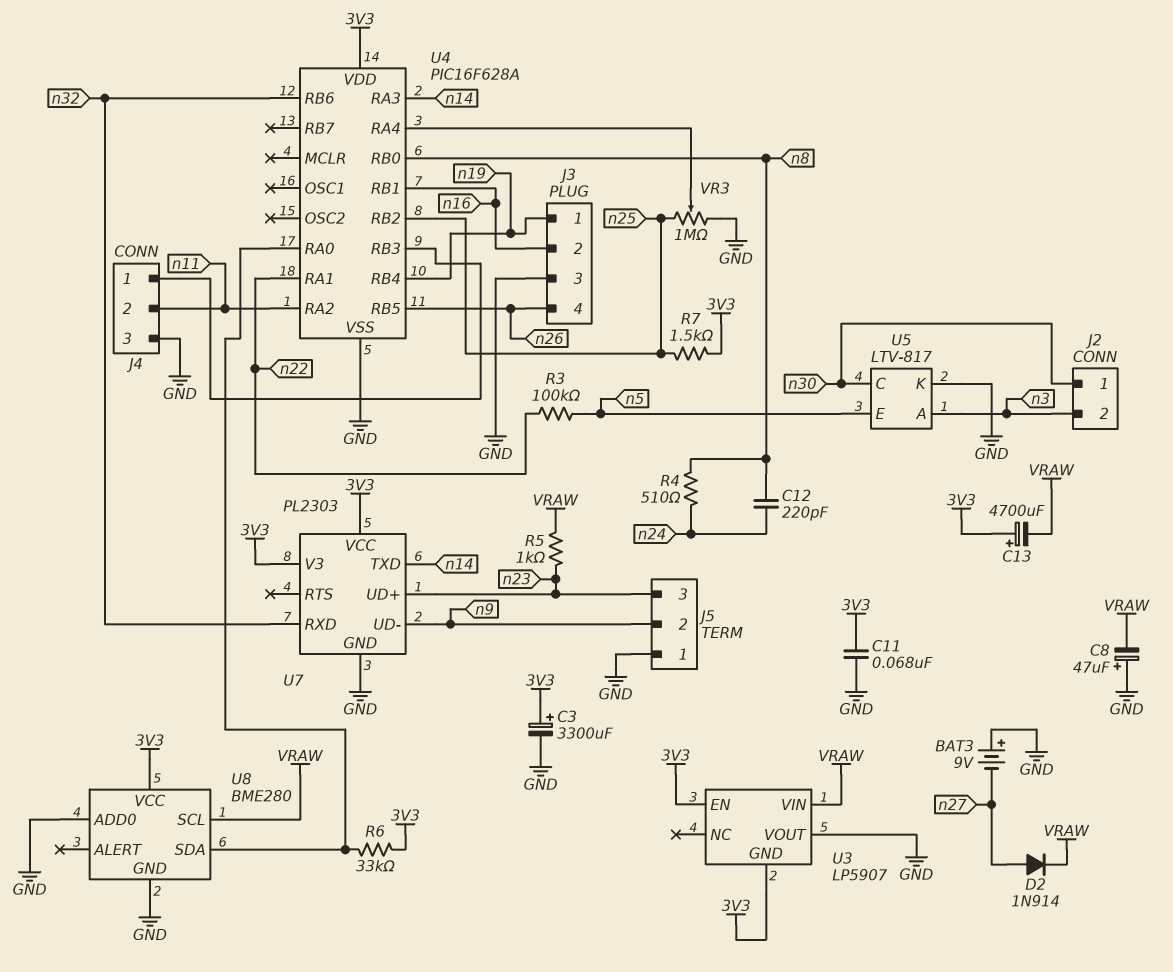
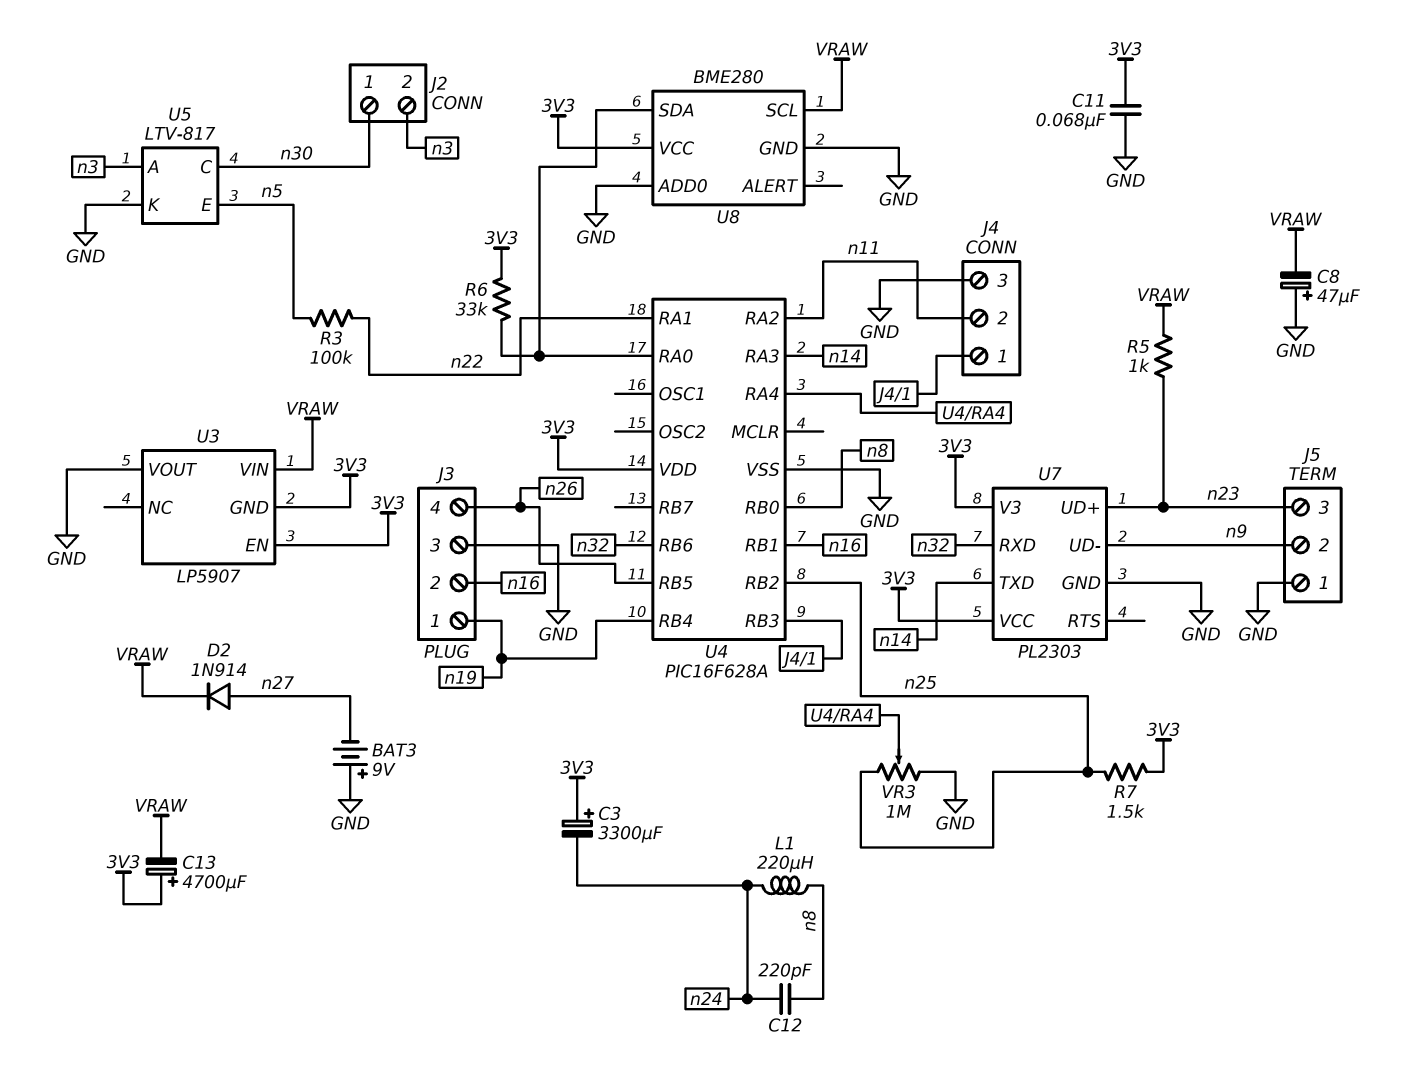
C3: 3300uF (plus 3V3, minus GND) -> 3300uF (plus 3V3, minus n24)
L1: none -> 220uH (n8, n24)
R4: 510 (n8, n24) -> none

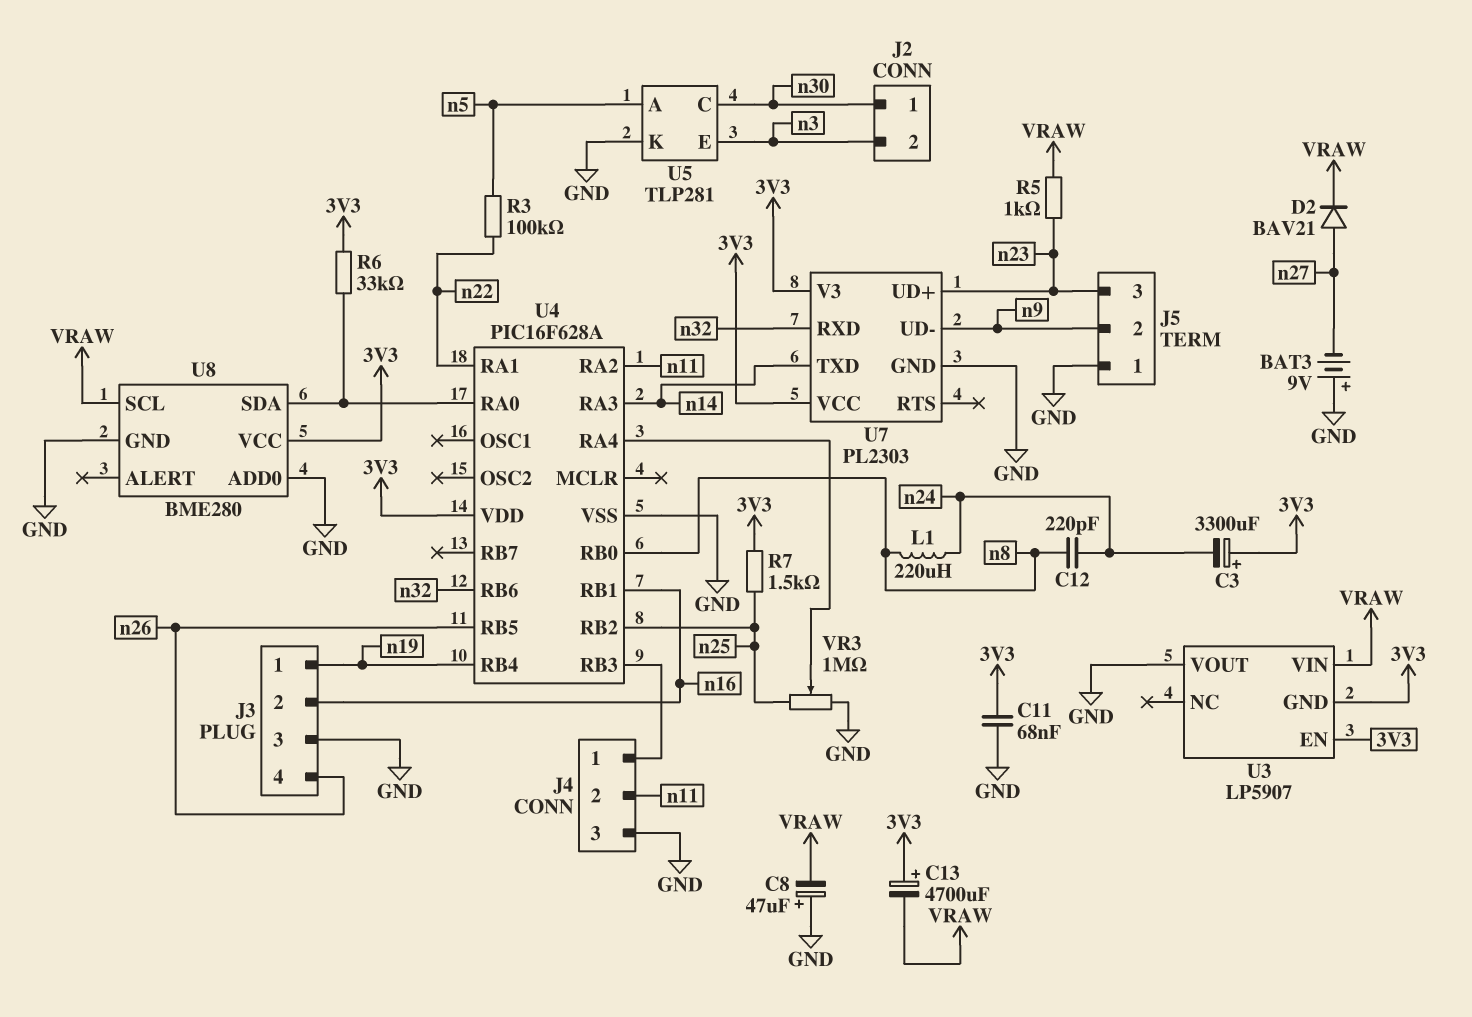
D2: diode 1N914 (A n27, K VRAW) -> diode BAV21 (A n27, K VRAW)
U5: LTV-817 -> TLP281
U5 pin A: n3 -> n5
U5 pin E: n5 -> n3

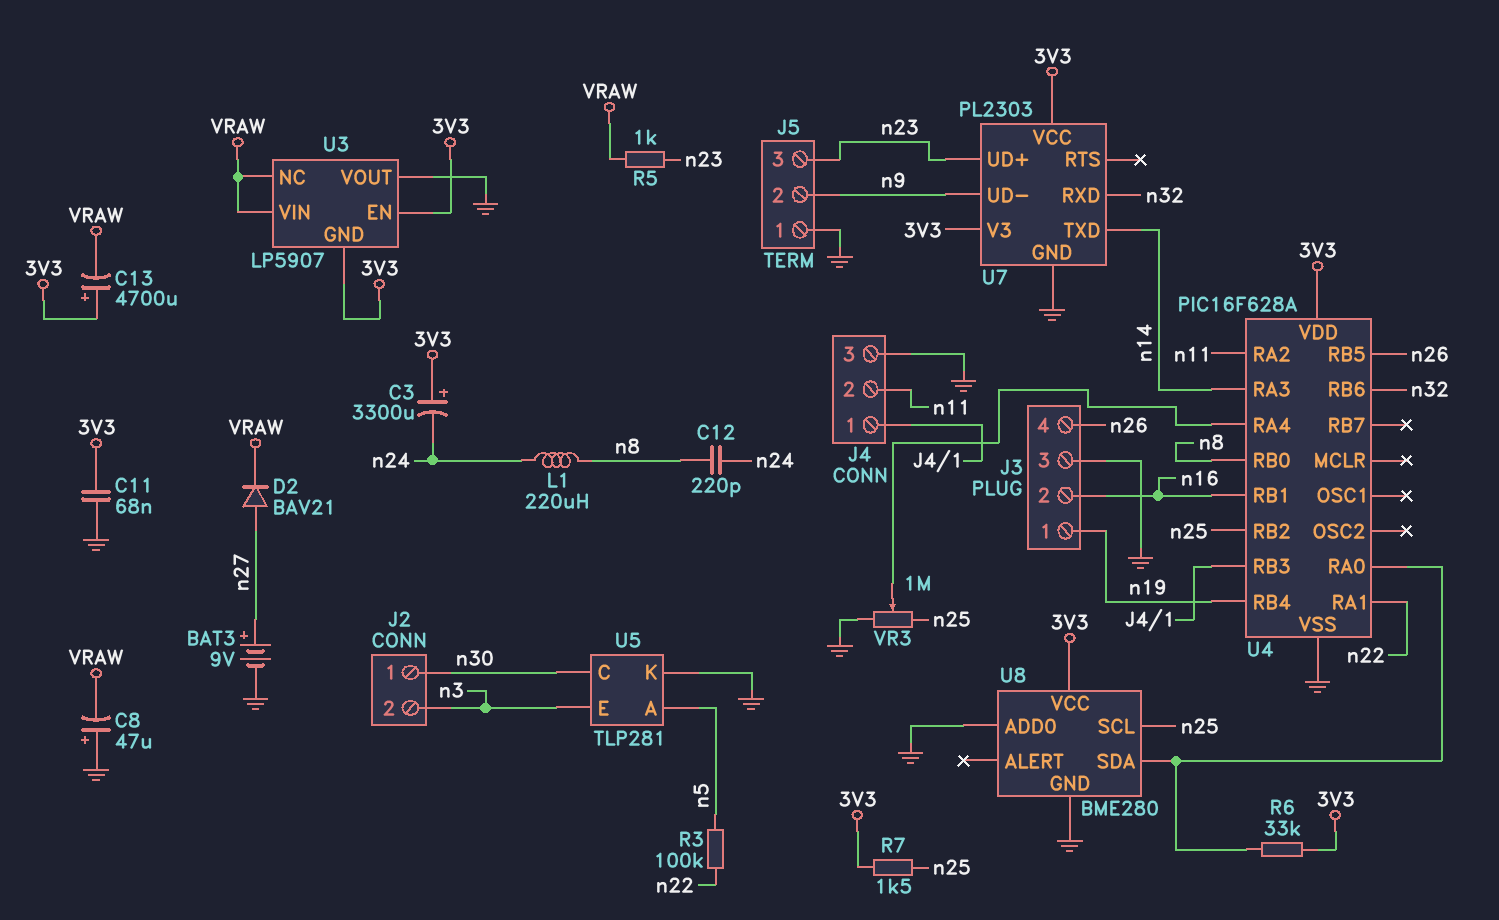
BAT3: 9V (plus GND, minus n27) -> 9V (plus n27, minus GND)
U3 pin NC: none -> VRAW
U8 pin SCL: VRAW -> n25

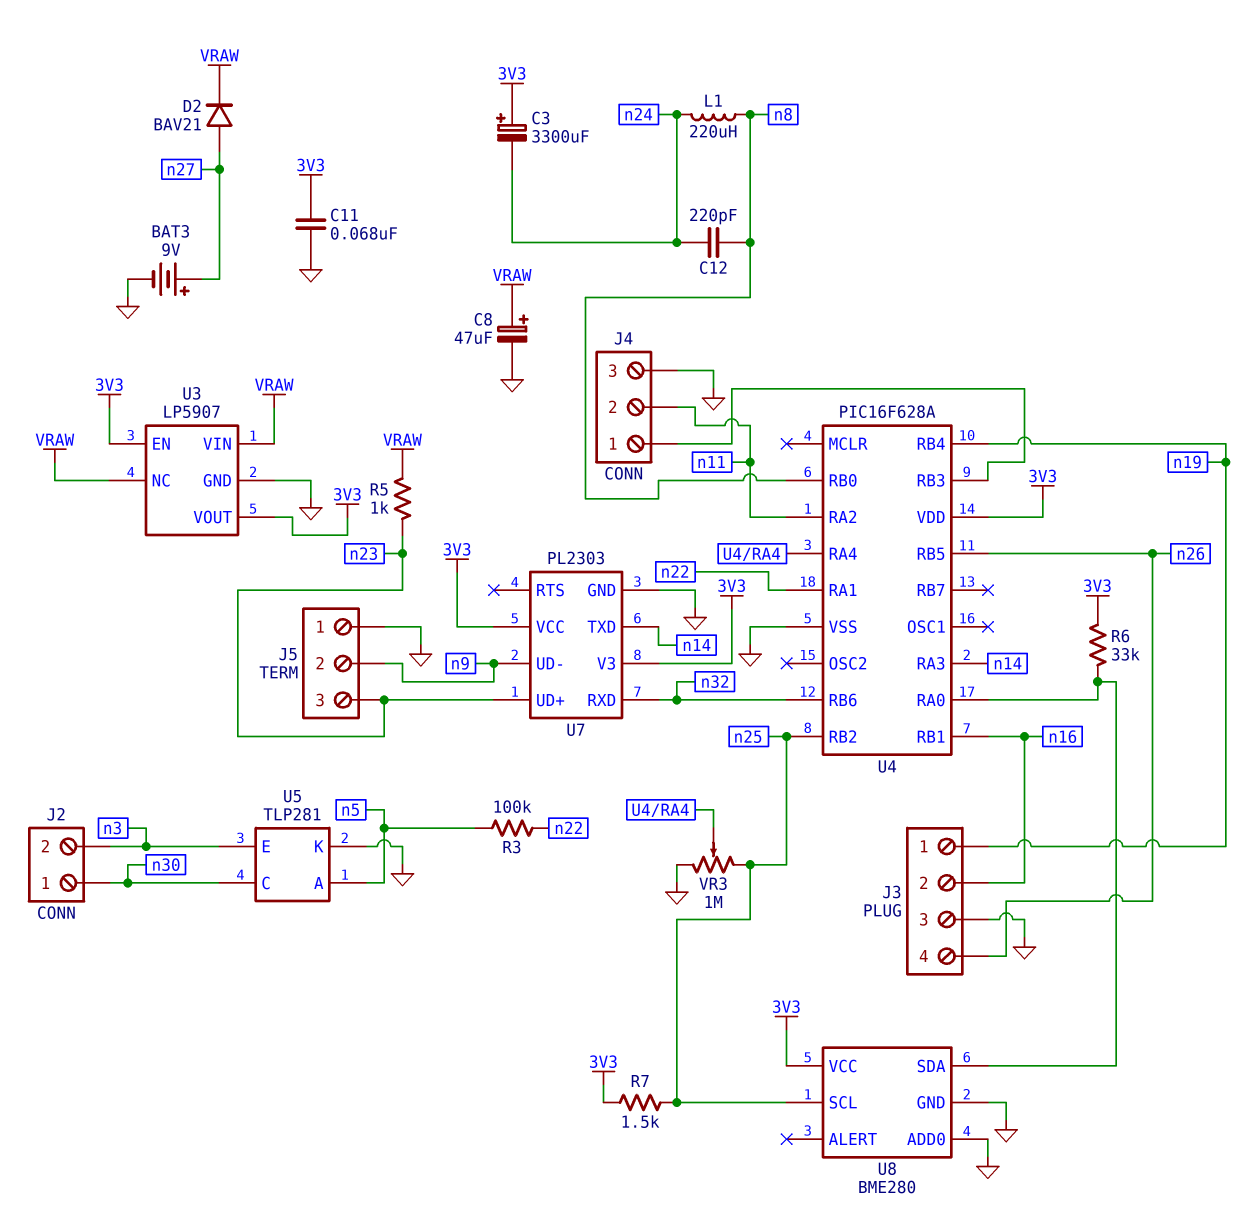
C8: 47uF (plus GND, minus VRAW) -> 47uF (plus VRAW, minus GND)
C13: 4700uF (plus 3V3, minus VRAW) -> none
U3 pin GND: 3V3 -> GND
U3 pin VOUT: GND -> 3V3

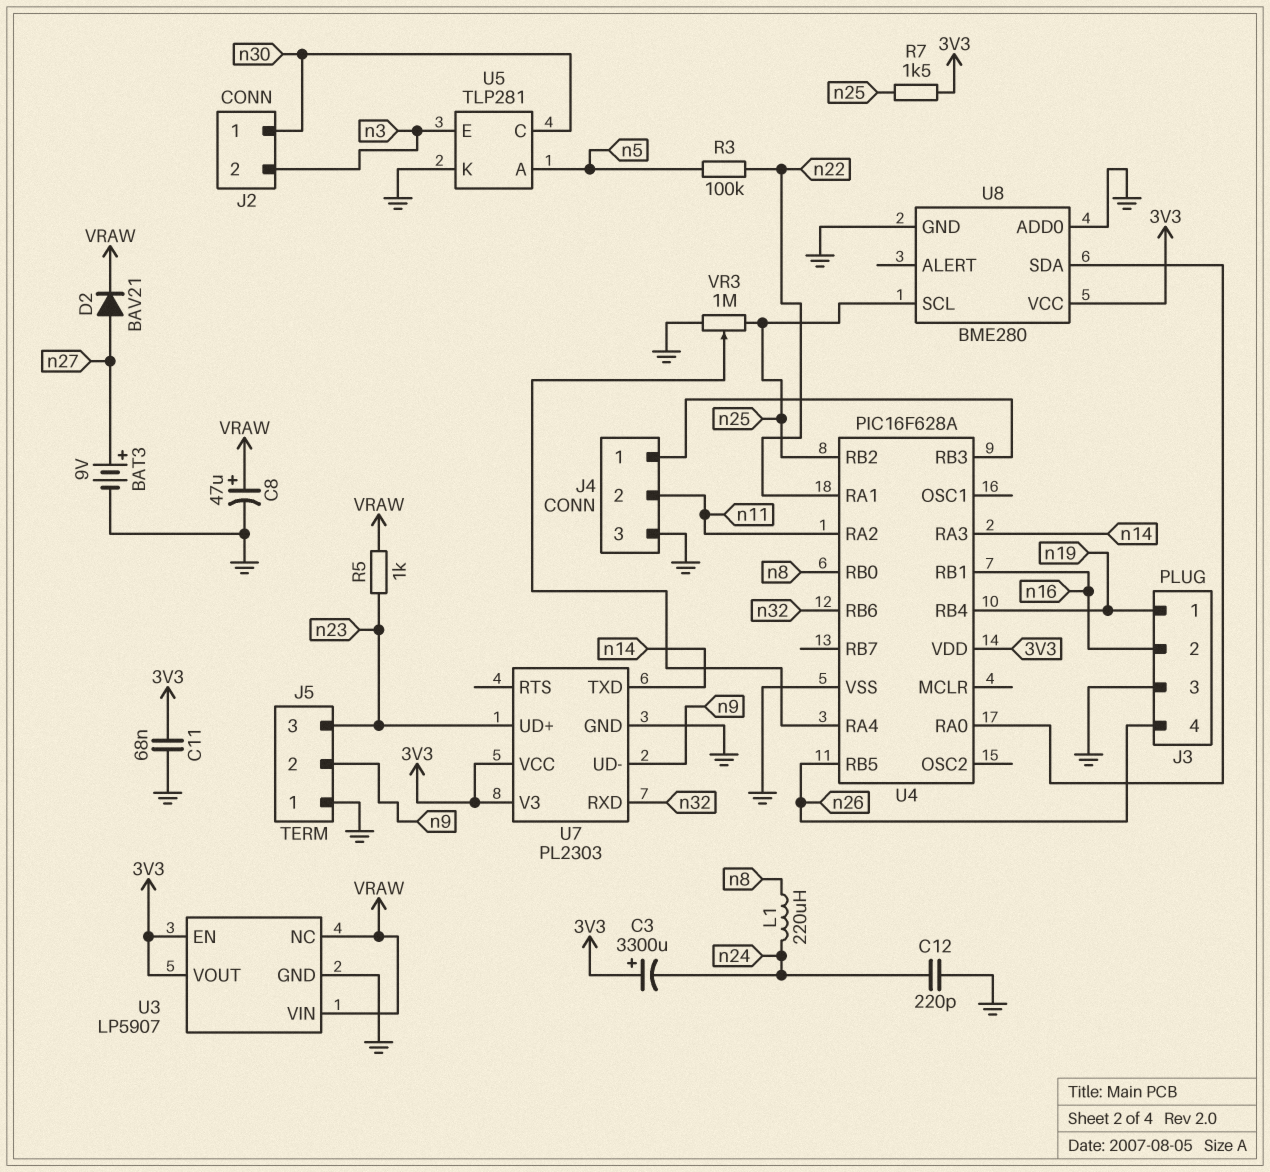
C12: 220pF (n8, n24) -> 220pF (GND, n24)
R6: 33k (3V3, U4/RA0) -> none

